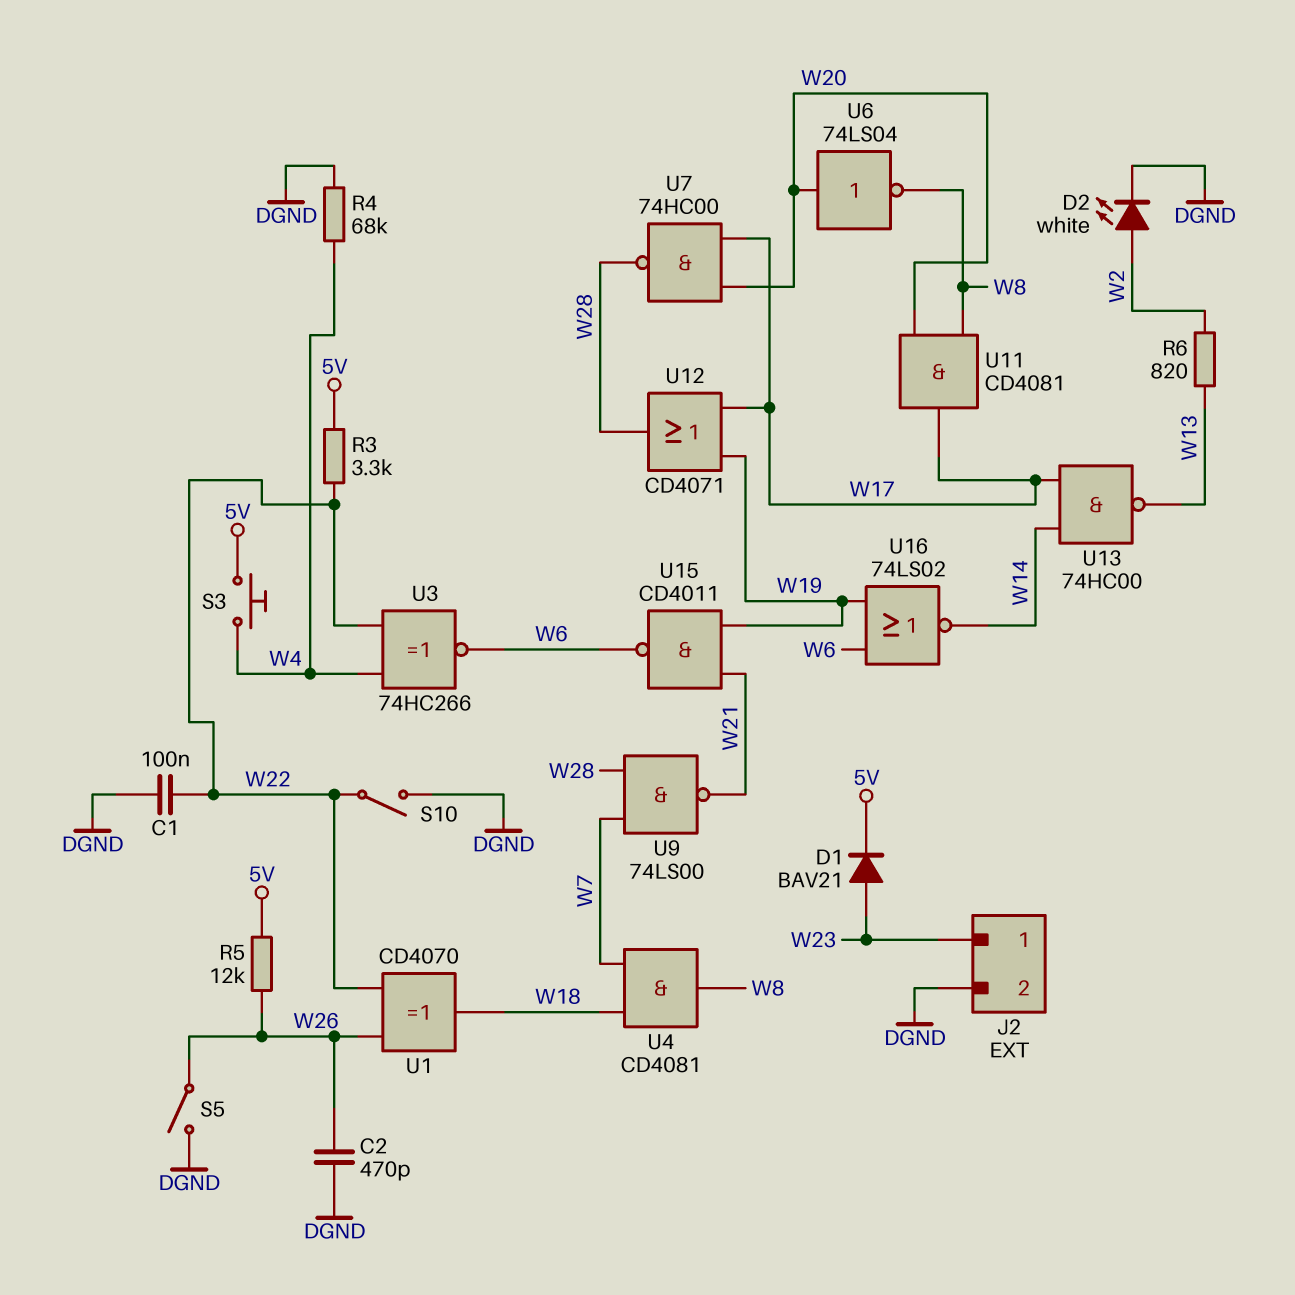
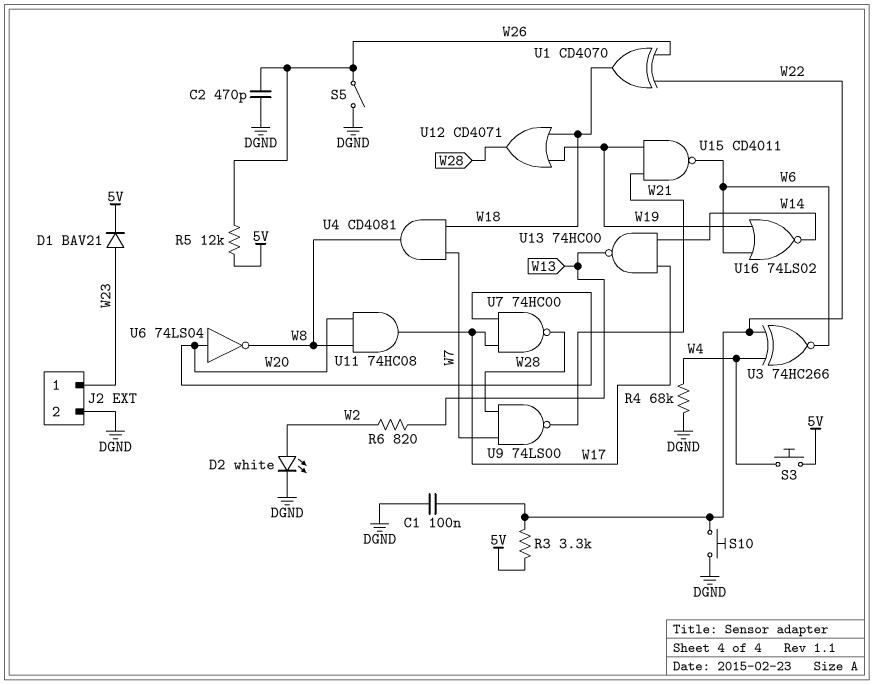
S10: switch (DGND, W22) -> button (DGND, W22)
U11: AND CD4081 (in W8, in W20, out W17) -> AND 74HC08 (in W8, in W20, out W17)
U12: OR CD4071 (in W17, in W19, out W28) -> OR CD4071 (in W18, in W19, out W28)

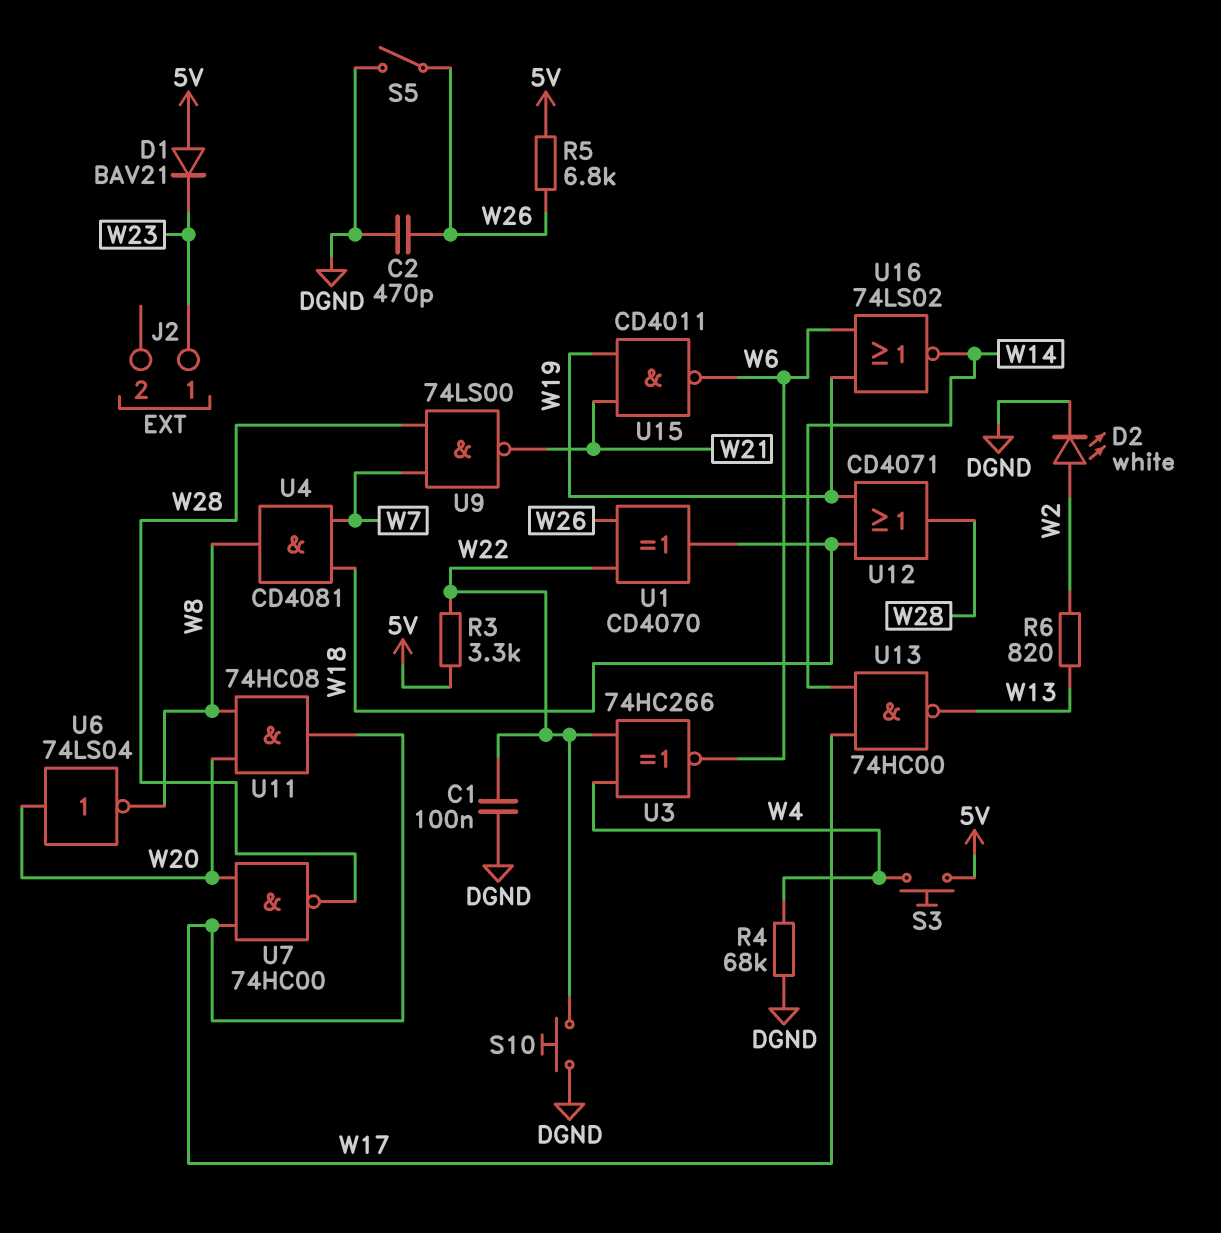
D1: diode BAV21 (A W23, K 5V) -> diode BAV21 (A 5V, K W23)
J2 pin 2: DGND -> none
R5: 12k (5V, W26) -> 6.8k (5V, W26)

